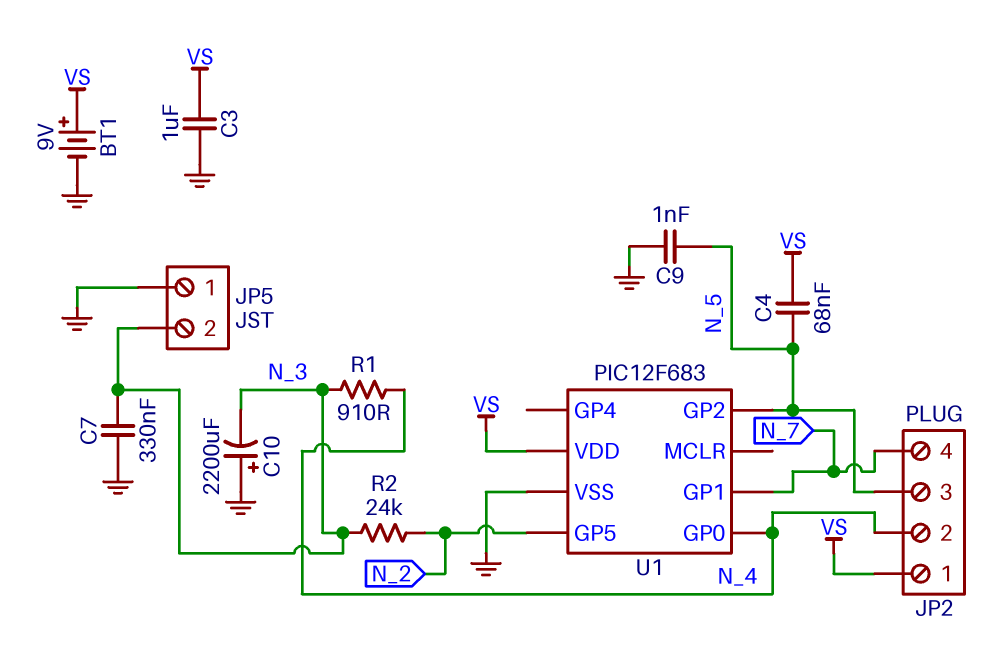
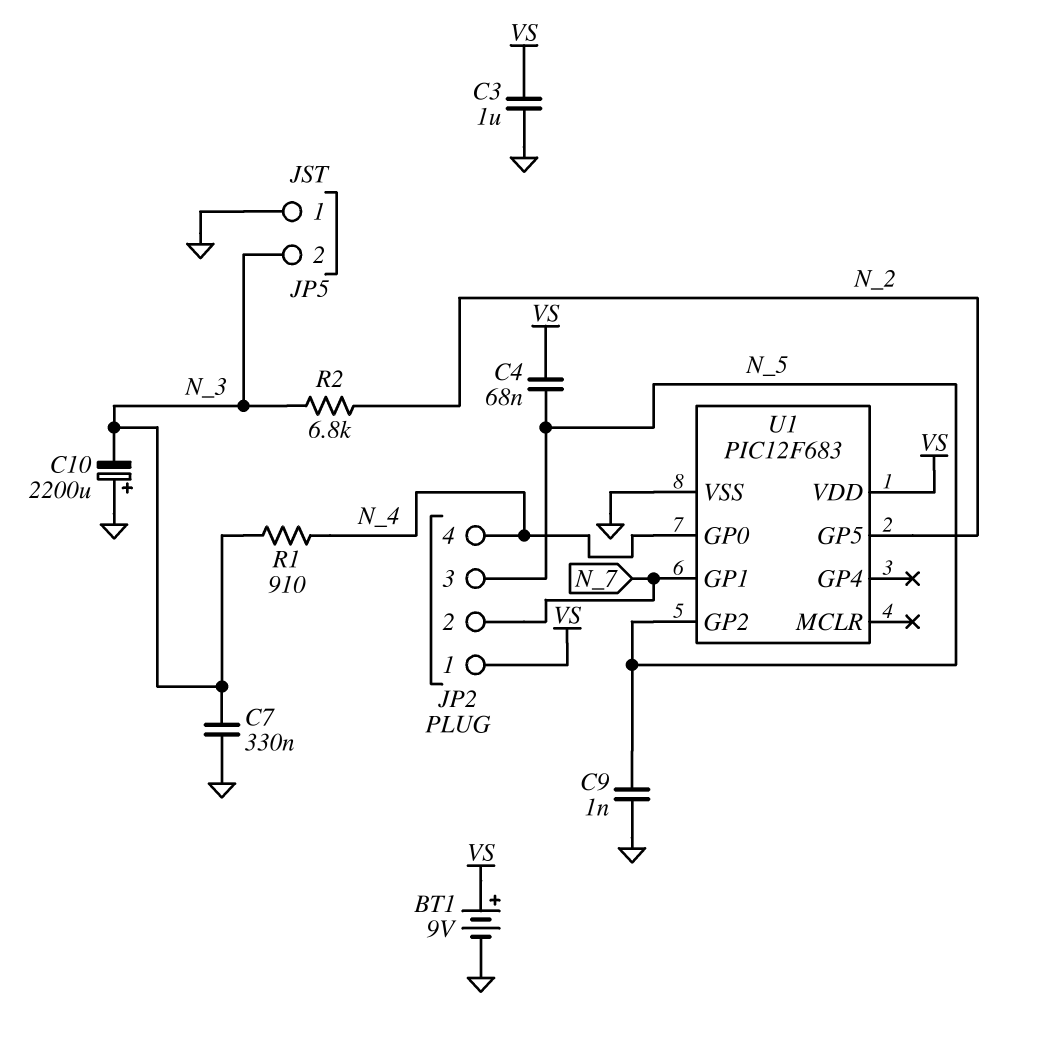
JP2 pin 2: N_4 -> N_7
JP2 pin 4: N_7 -> N_4
R2: 24k (N_2, N_3) -> 6.8k (N_2, N_3)

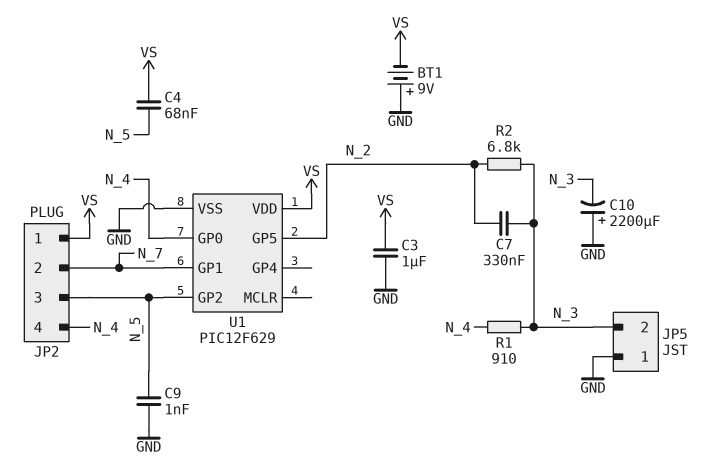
BT1: 9V (plus VS, minus GND) -> 9V (plus GND, minus VS)
C7: 330nF (GND, N_3) -> 330nF (N_2, N_3)
U1: PIC12F683 -> PIC12F629

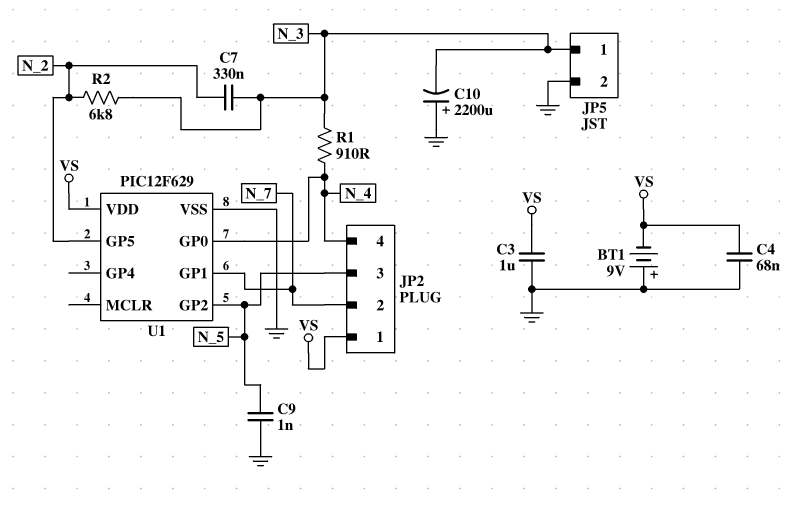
C4: 68nF (N_5, VS) -> 68nF (GND, VS)
JP5 pin 1: GND -> N_3
JP5 pin 2: N_3 -> GND

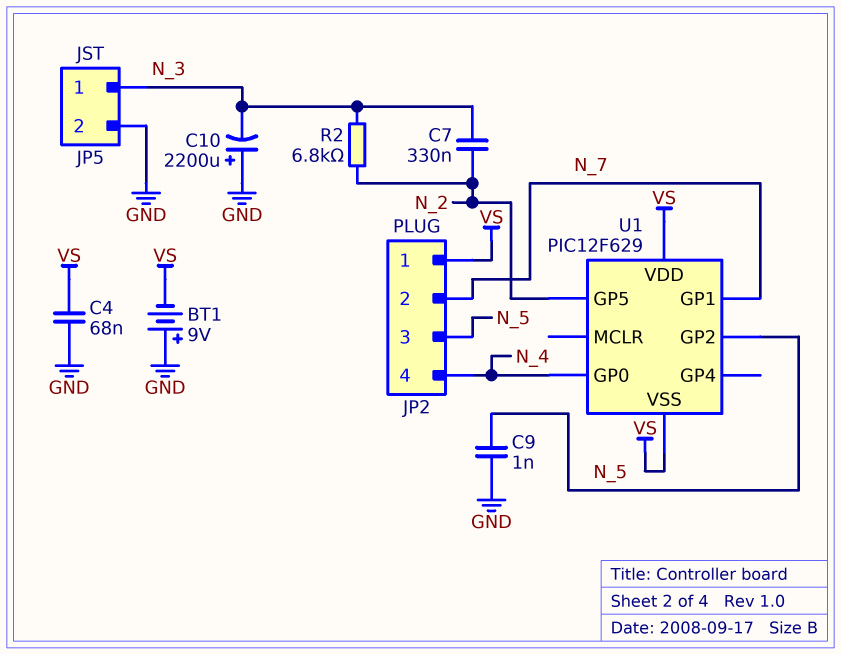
C3: 1uF (GND, VS) -> none
R1: 910 (N_3, N_4) -> none
U1 pin VSS: GND -> VS

